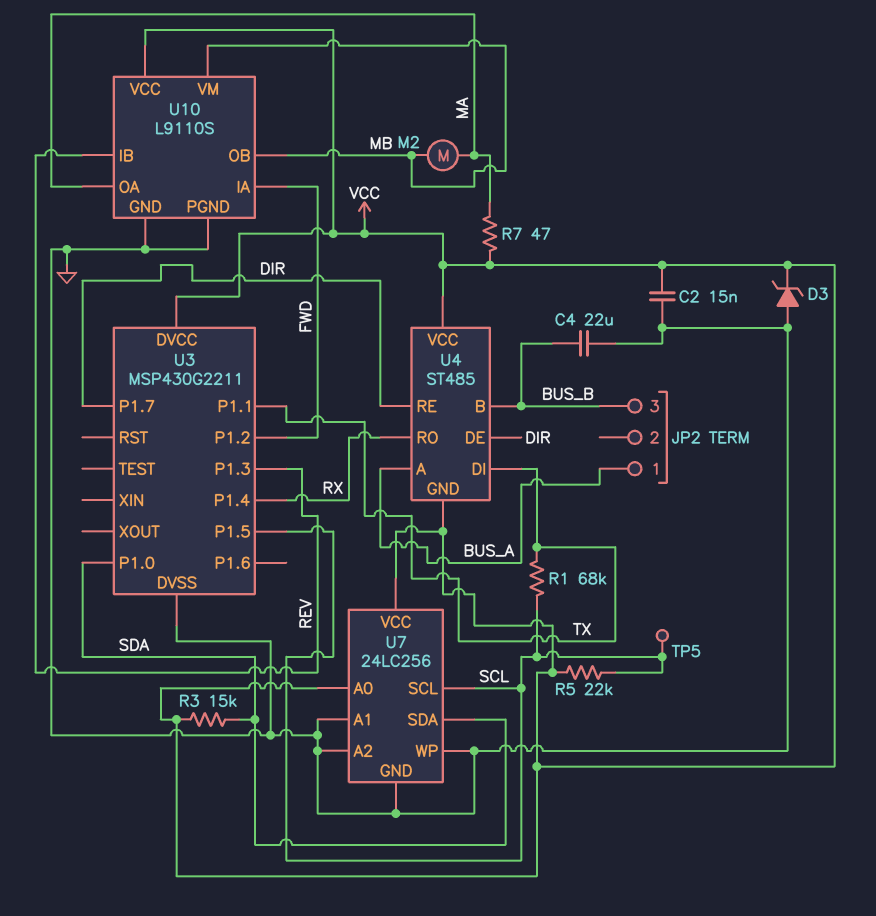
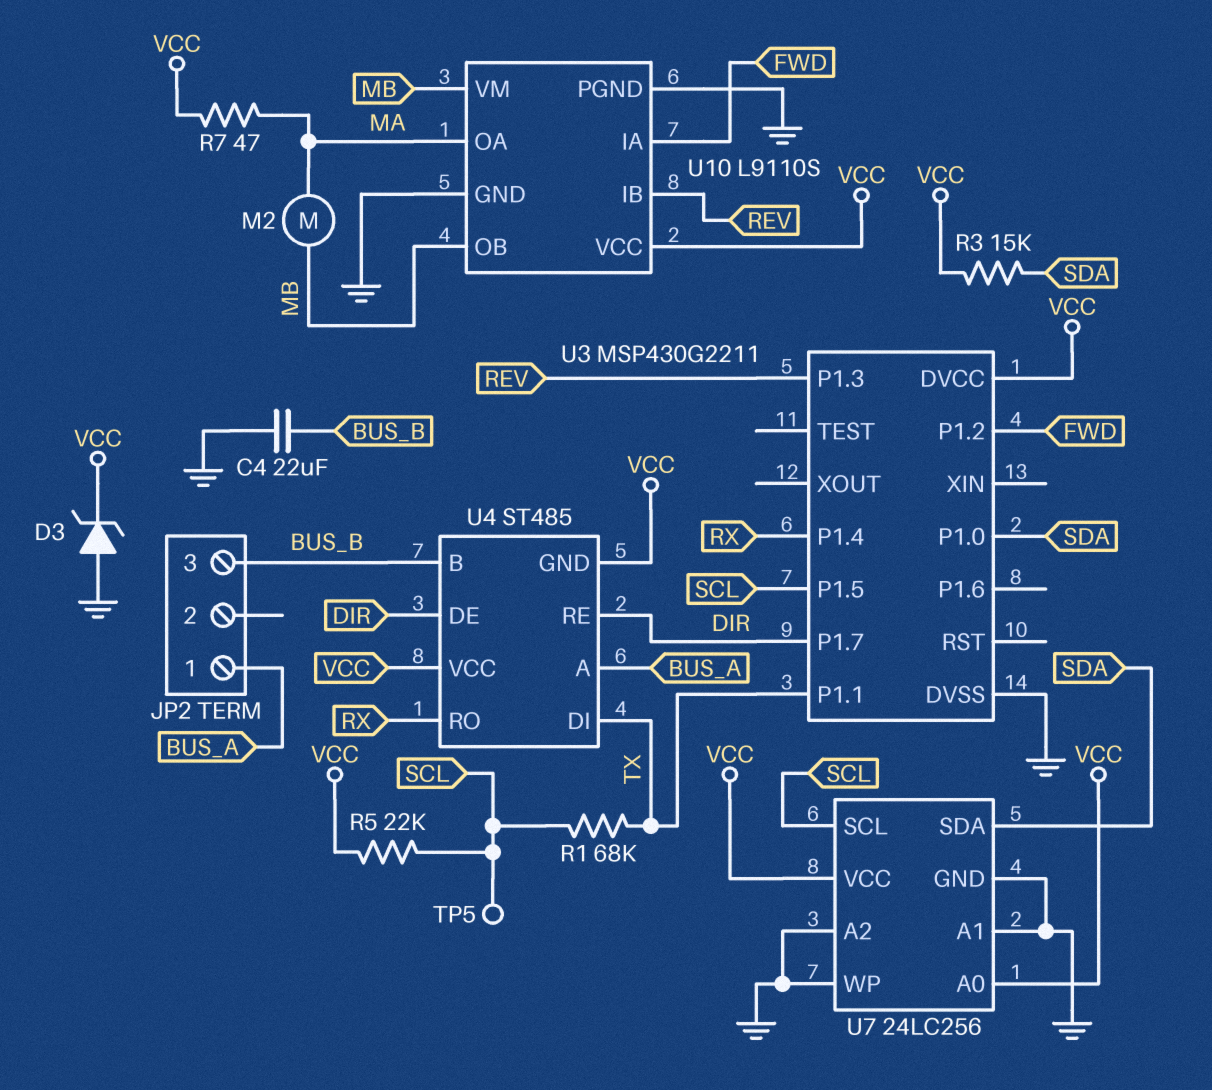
C2: 15nF (GND, VCC) -> none

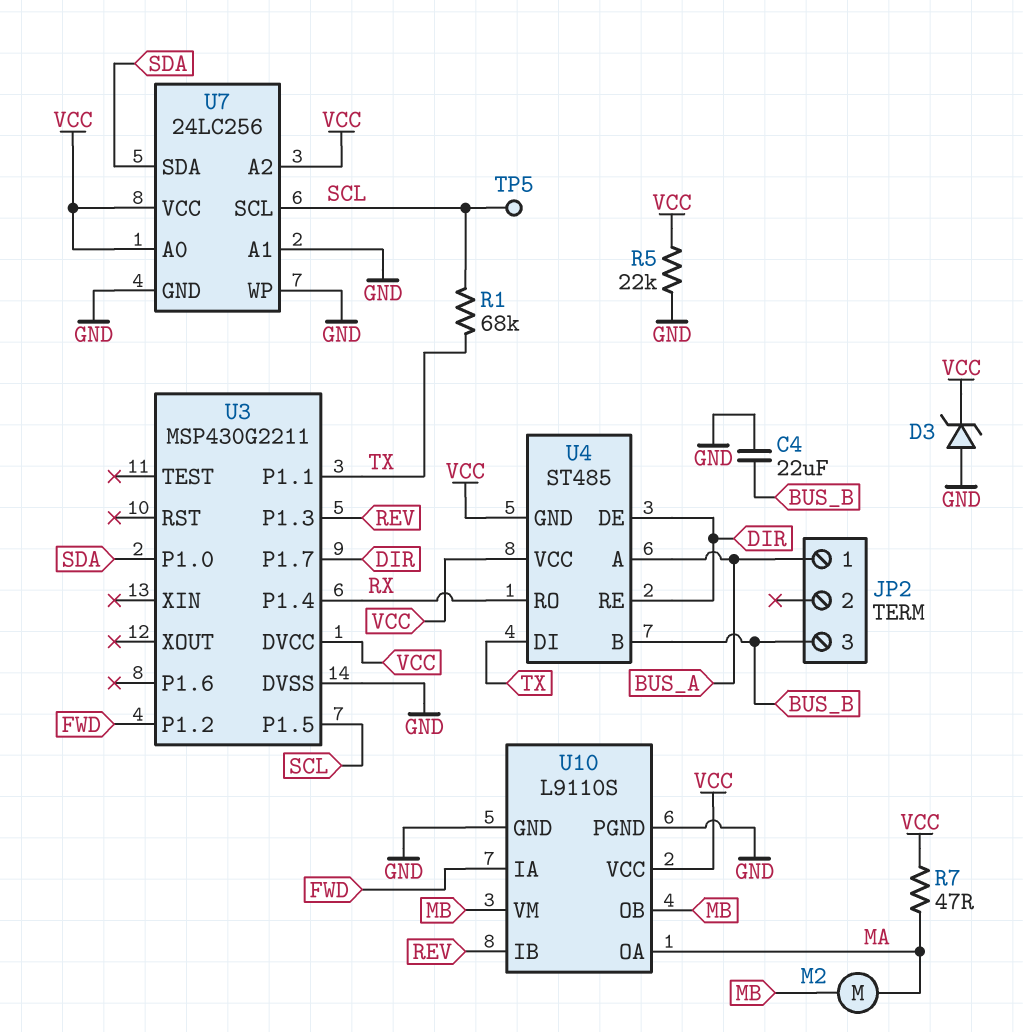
R3: 15k (SDA, VCC) -> none
R5: 22k (SCL, VCC) -> 22k (GND, VCC)
U7 pin A2: GND -> VCC

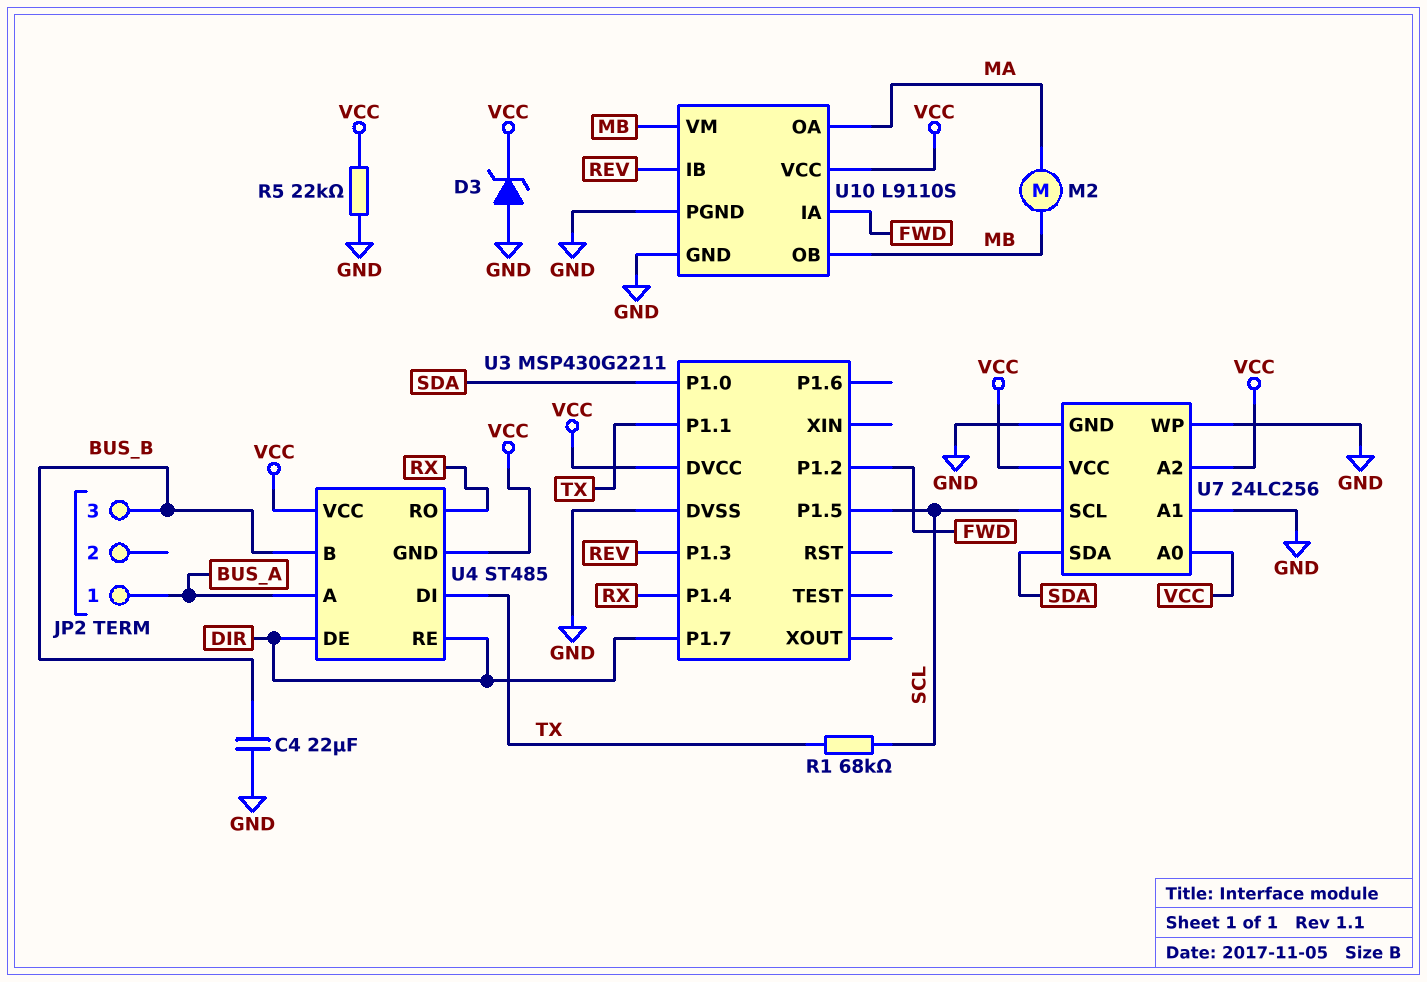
R7: 47 (MA, VCC) -> none
TP5: test point (SCL) -> none

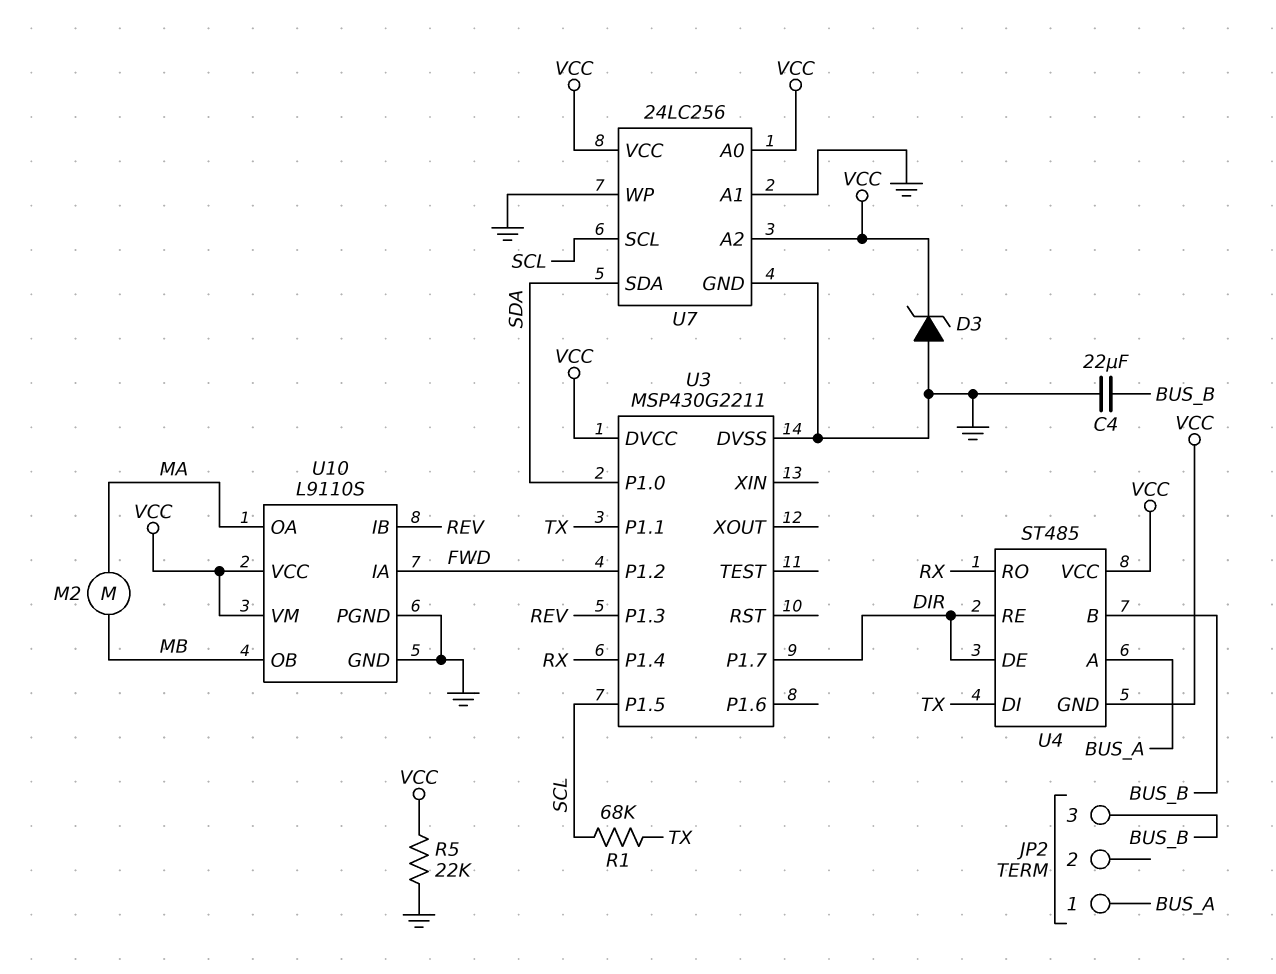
U10 pin VM: MB -> VCC

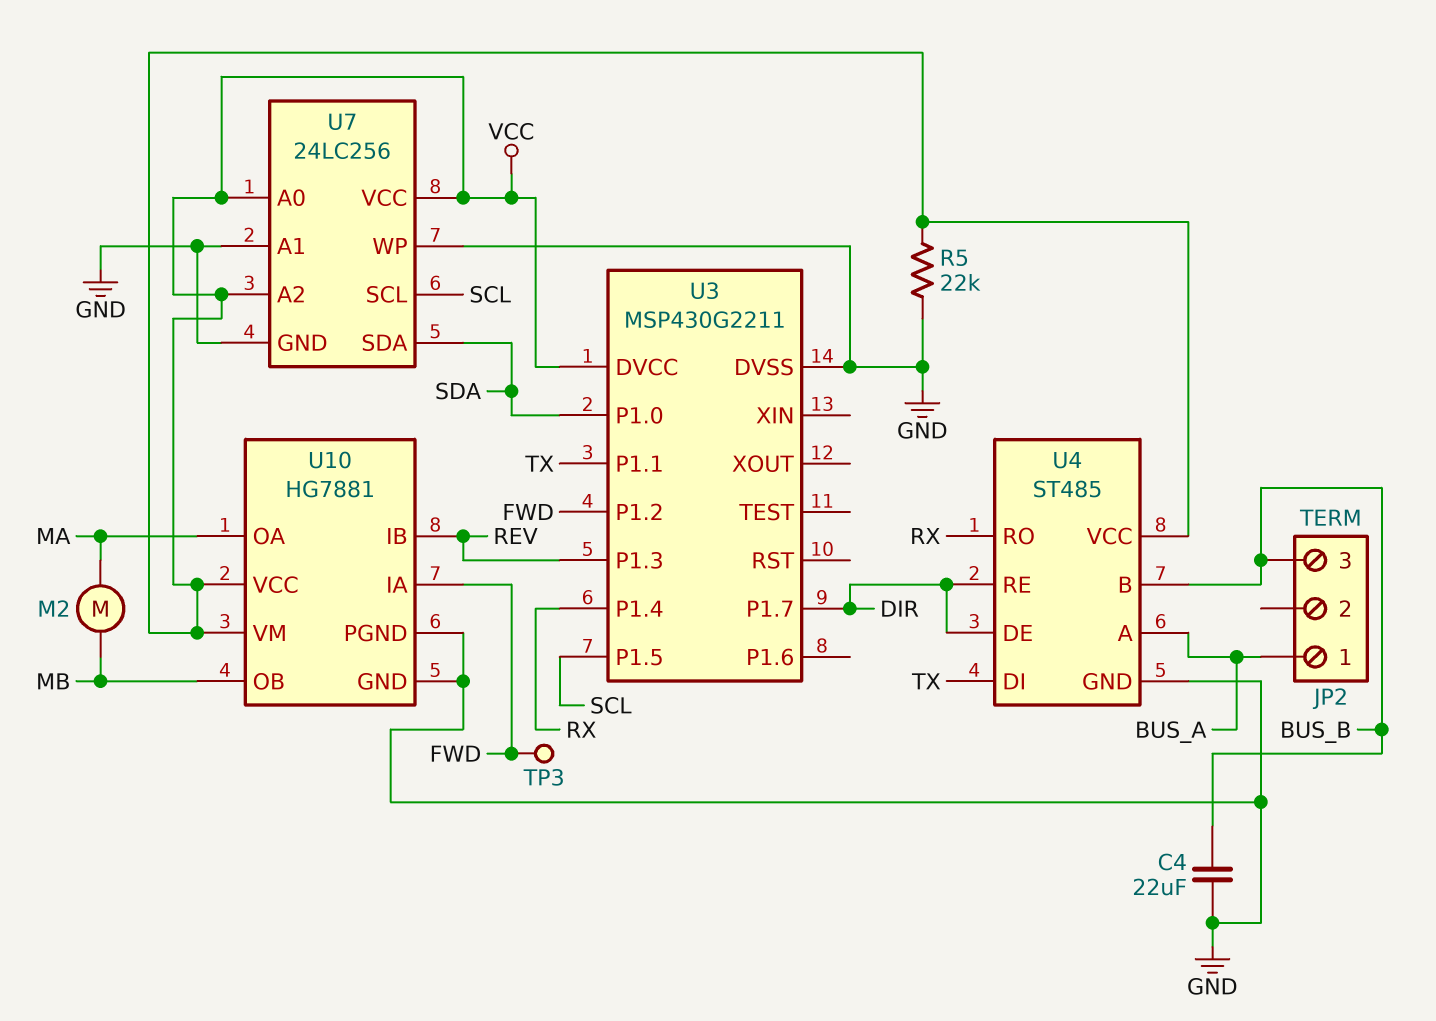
D3: zener (A GND, K VCC) -> none
R1: 68k (SCL, TX) -> none
TP3: none -> test point (FWD)
U4 pin GND: VCC -> GND
U10: L9110S -> HG7881

